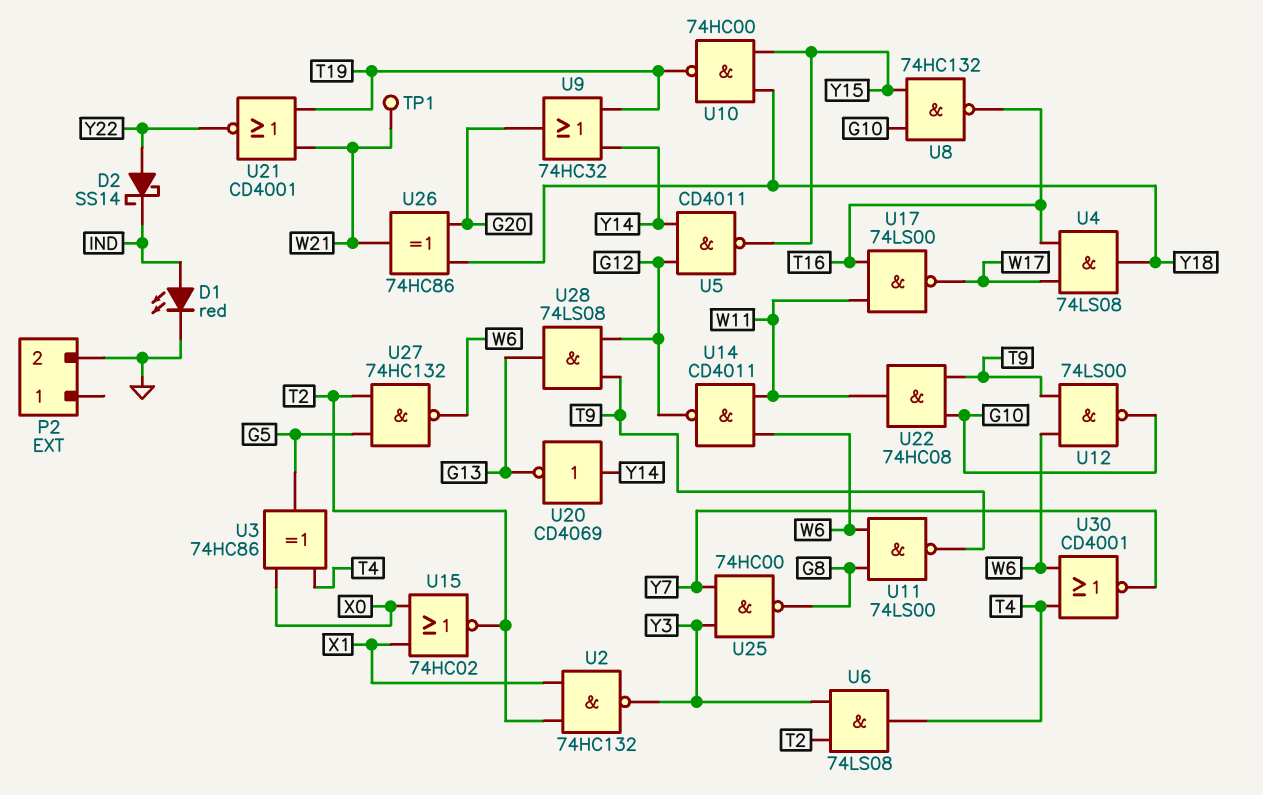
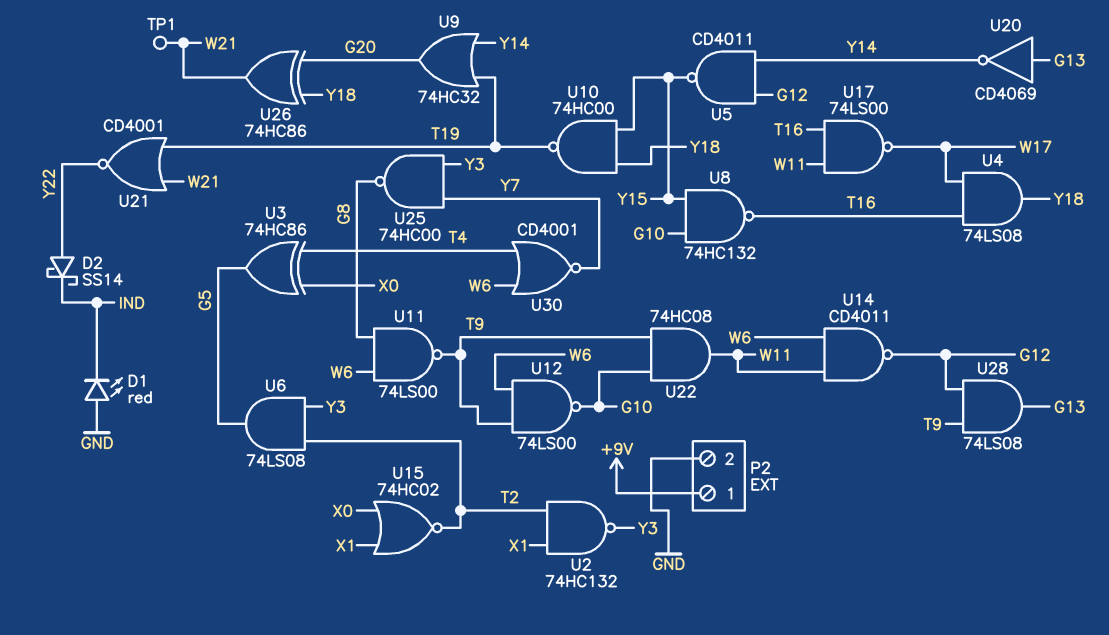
D1: LED red (A IND, K GND) -> LED red (A GND, K IND)
P2 pin 1: none -> +9V
U6: AND 74LS08 (in T2, in Y3, out T4) -> AND 74LS08 (in T2, in Y3, out G5)
U20: NOT CD4069 (in Y14, out G13) -> NOT CD4069 (in G13, out Y14)
U27: NAND 74HC132 (in G5, in T2, out W6) -> none

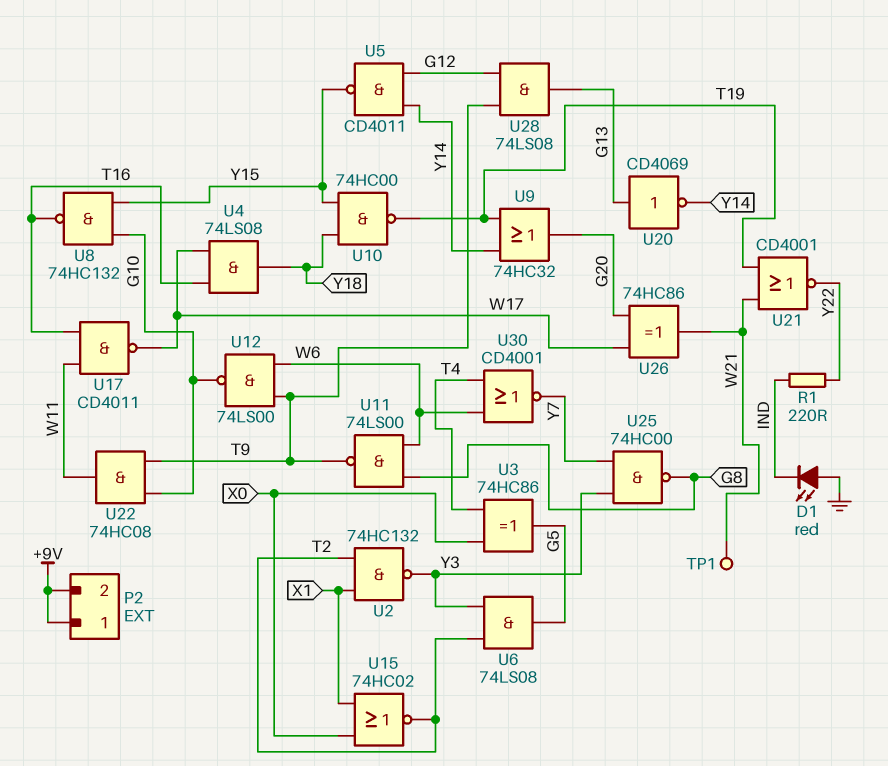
D2: schottky SS14 (A Y22, K IND) -> none
P2 pin 2: GND -> +9V
R1: none -> 220 (IND, Y22)
U14: NAND CD4011 (in W6, in W11, out G12) -> none
U17: NAND 74LS00 (in T16, in W11, out W17) -> NAND CD4011 (in T16, in W11, out W17)
U26: XOR 74HC86 (in G20, in Y18, out W21) -> XOR 74HC86 (in G20, in W17, out W21)

